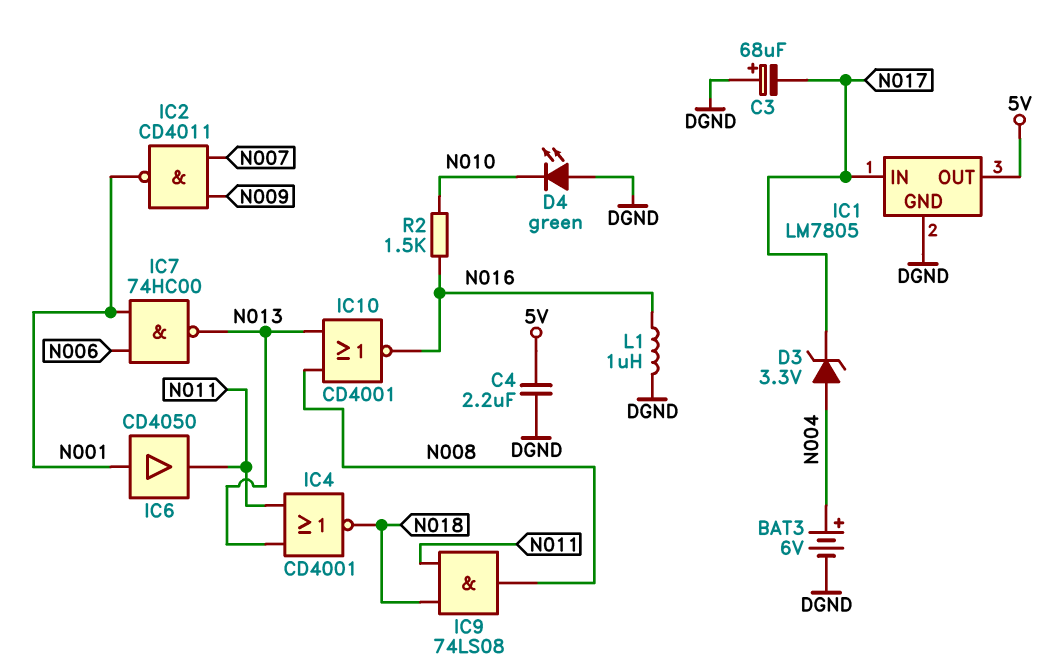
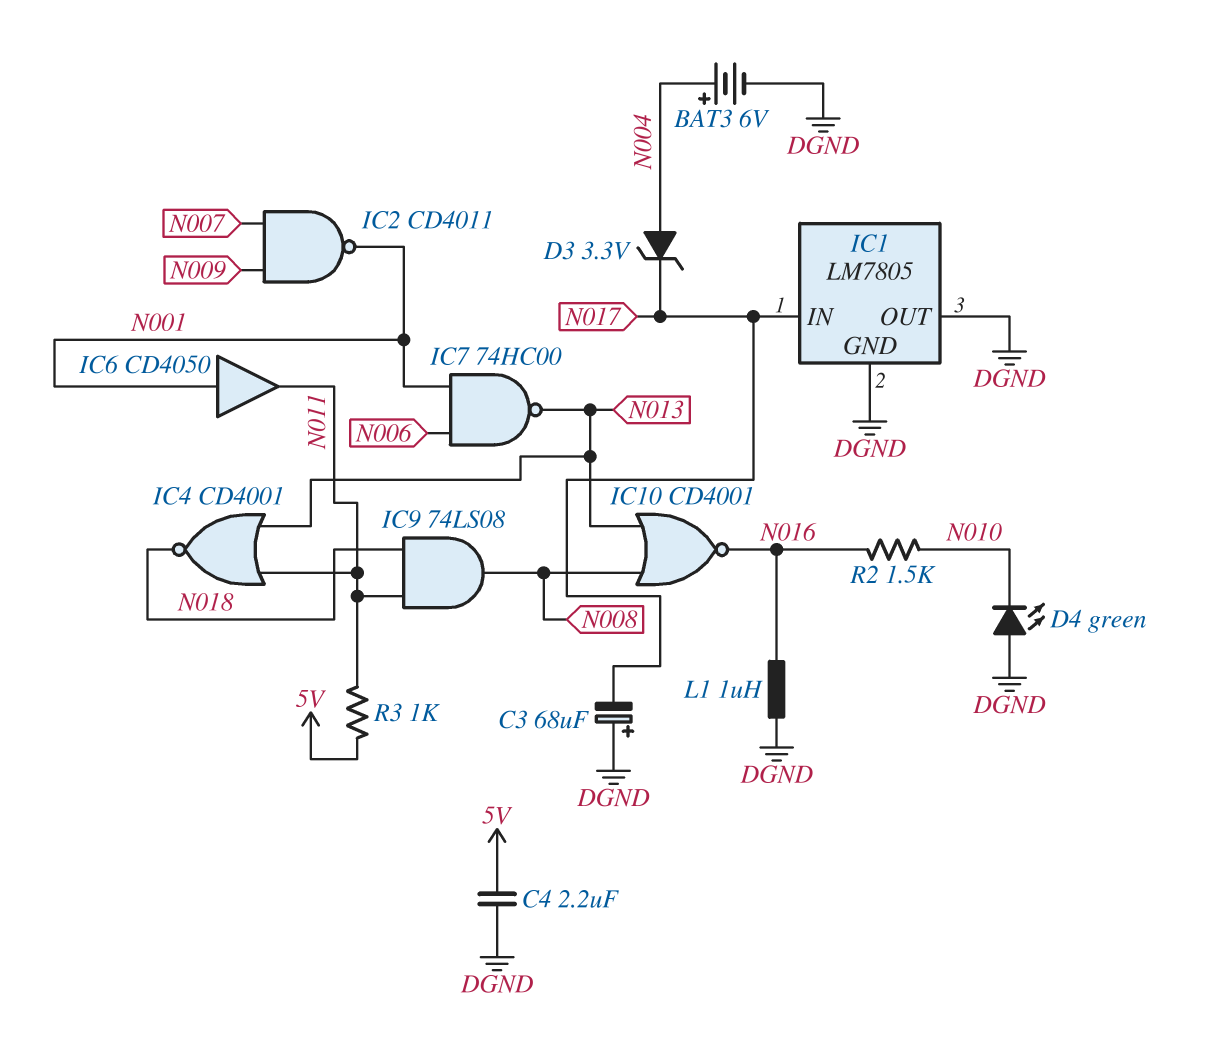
IC1 pin OUT: 5V -> DGND
R3: none -> 1k (5V, N011)

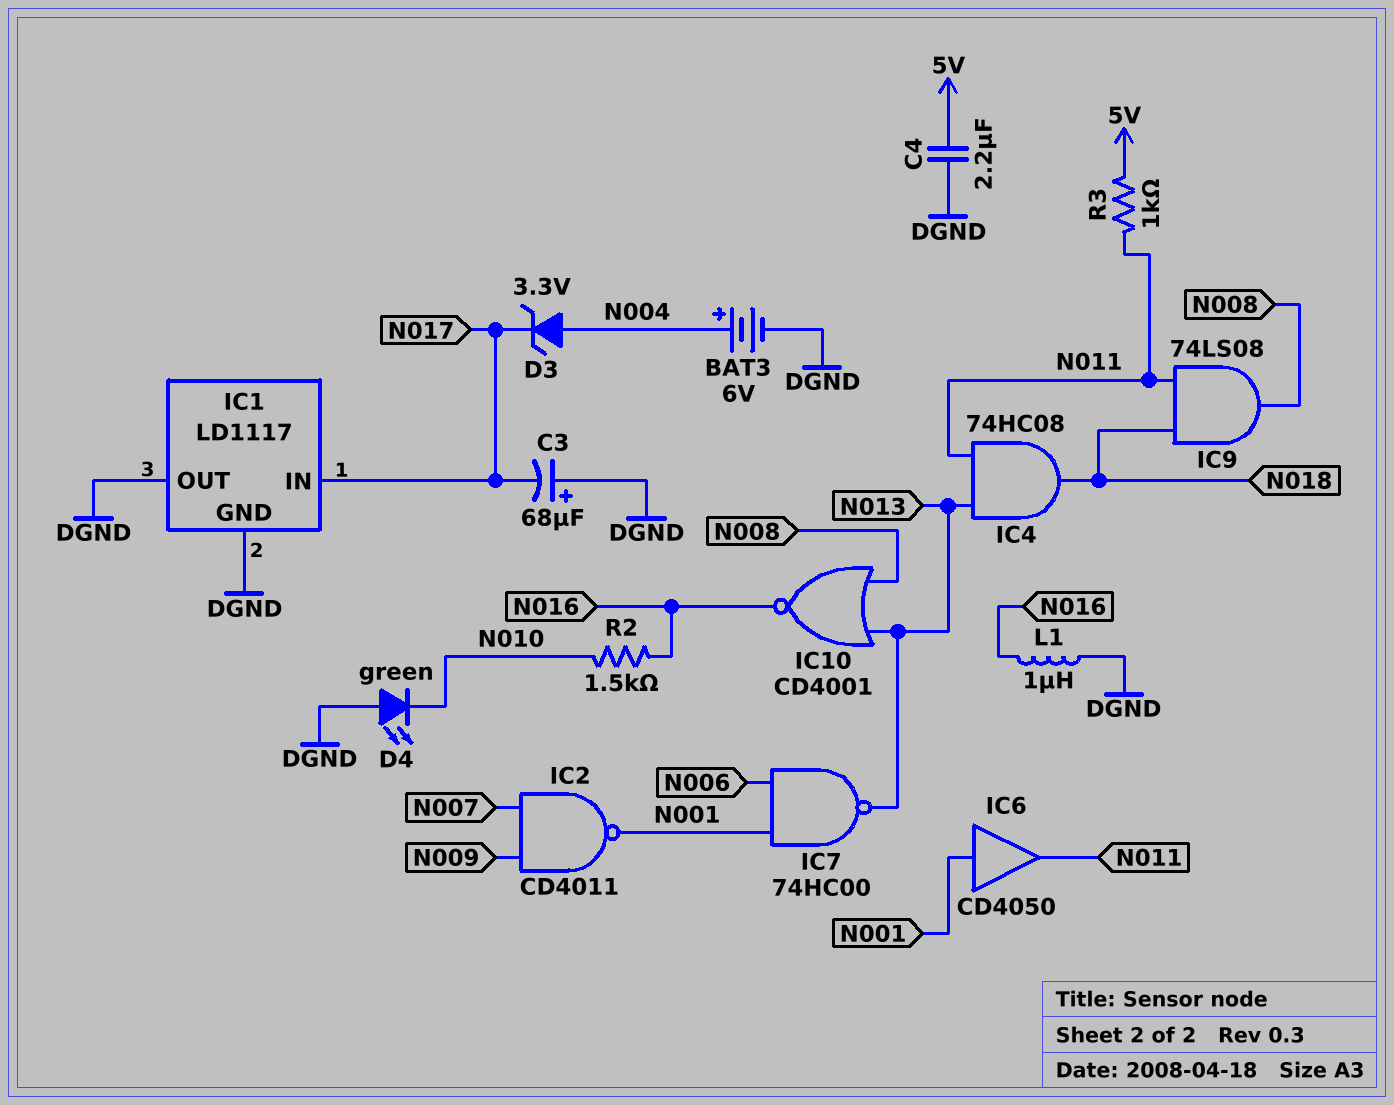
IC1: LM7805 -> LD1117
IC4: NOR CD4001 (in N011, in N013, out N018) -> AND 74HC08 (in N011, in N013, out N018)

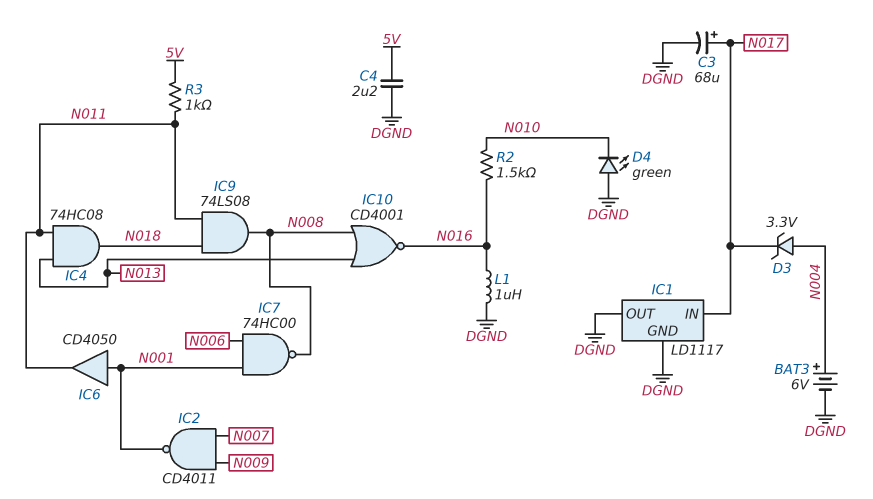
C3: 68uF (plus DGND, minus N017) -> 68uF (plus N017, minus DGND)
IC7: NAND 74HC00 (in N001, in N006, out N013) -> NAND 74HC00 (in N001, in N006, out N008)

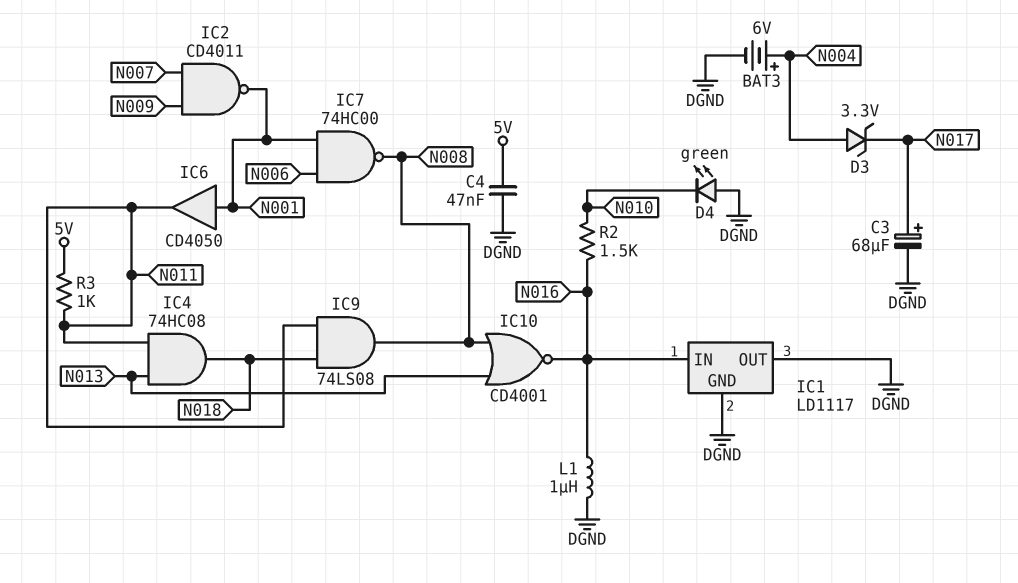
C4: 2.2uF (5V, DGND) -> 47nF (5V, DGND)
IC1 pin IN: N017 -> N016

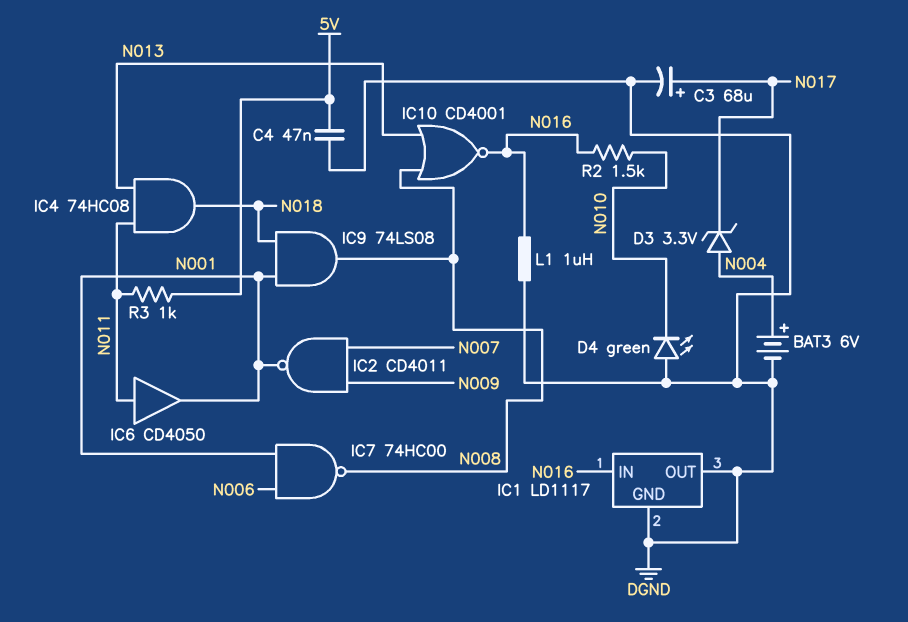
IC6: buffer CD4050 (in N001, out N011) -> buffer CD4050 (in N011, out N001)
IC9: AND 74LS08 (in N011, in N018, out N008) -> AND 74LS08 (in N001, in N018, out N008)

